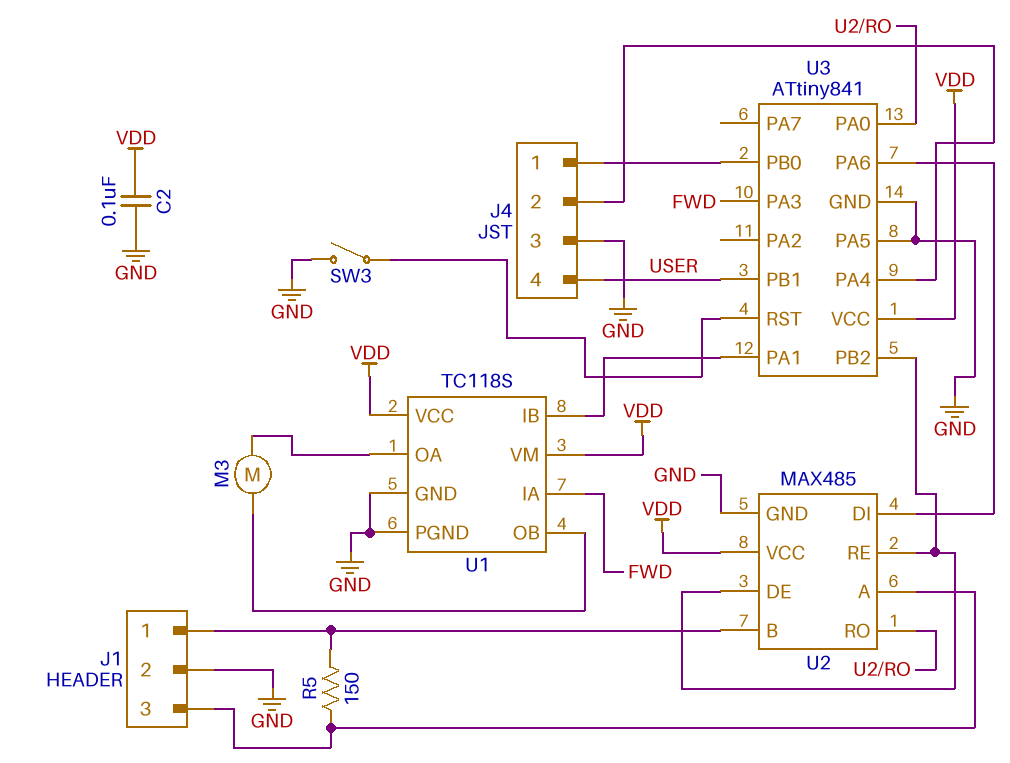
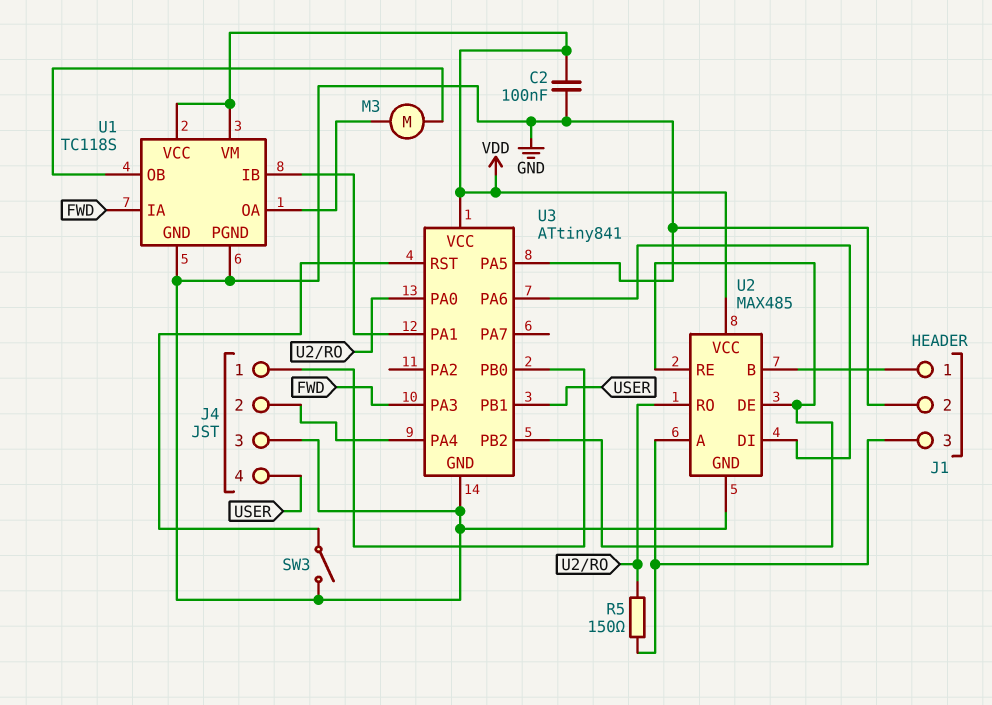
R5: 150 (J1/1, J1/3) -> 150 (J1/3, U2/RO)

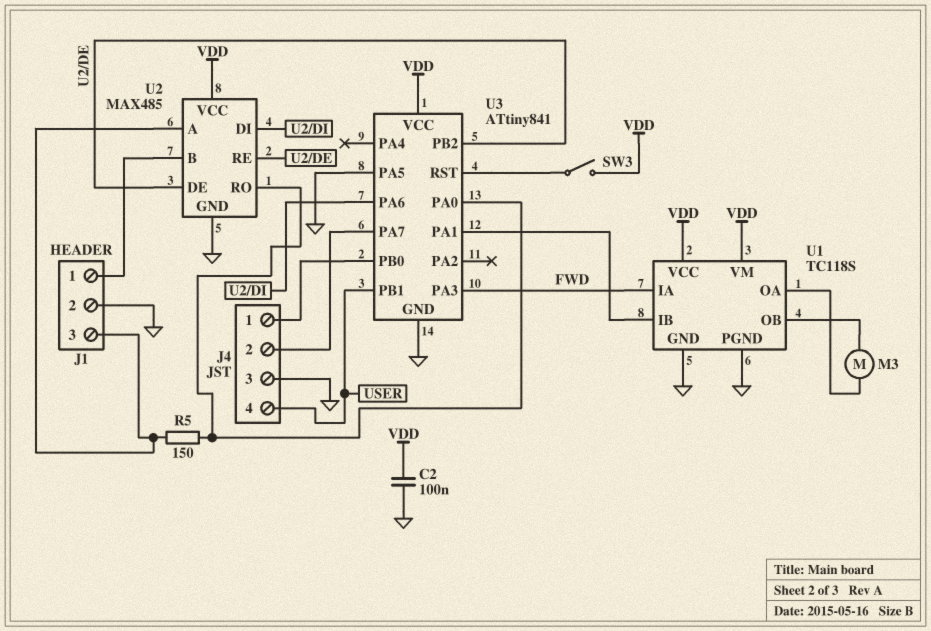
SW3: switch (GND, U3/RST) -> switch (U3/RST, VDD)
U3 pin PA4: J4/2 -> none
U3 pin PA7: none -> J4/2

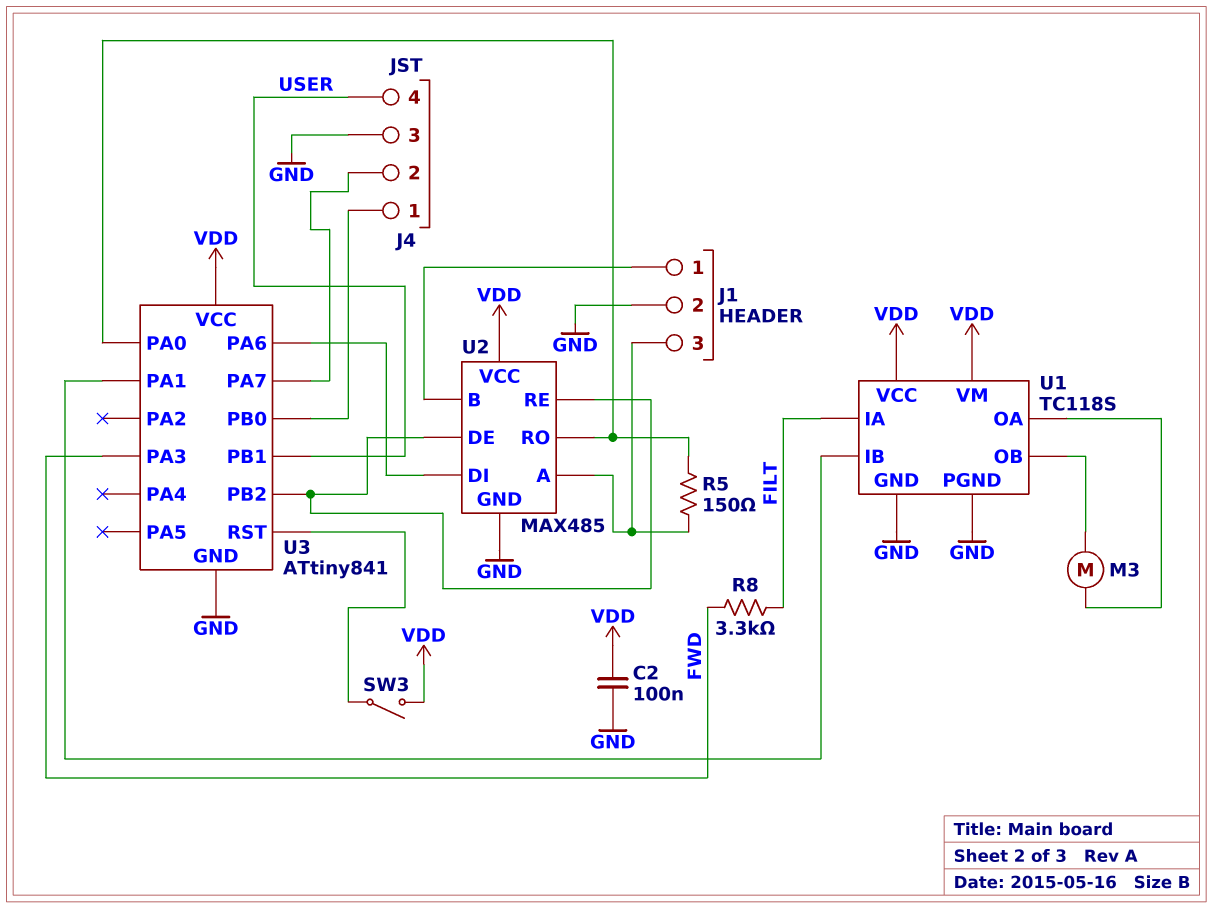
R8: none -> 3.3k (FILT, FWD)
U1 pin IA: FWD -> FILT
U3 pin PA5: GND -> none

